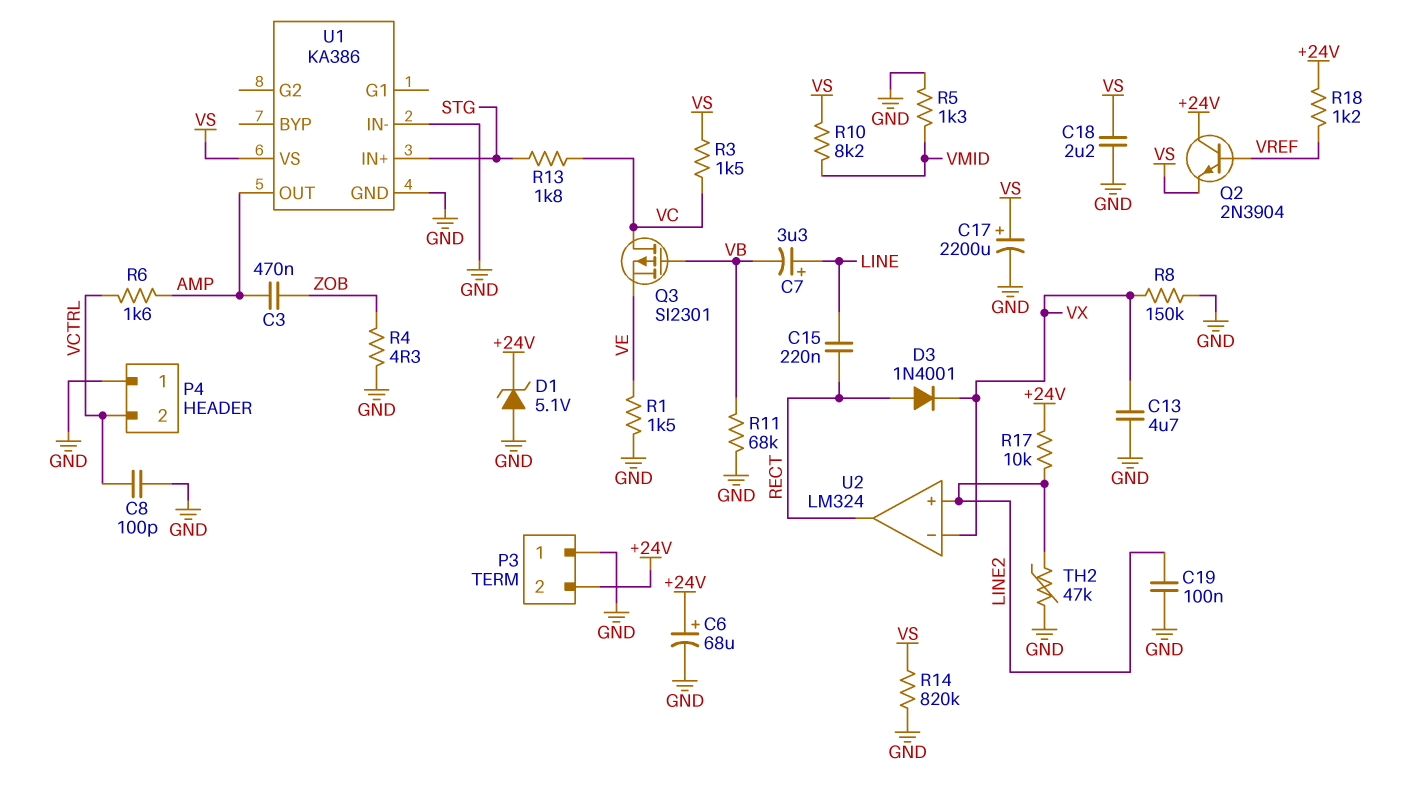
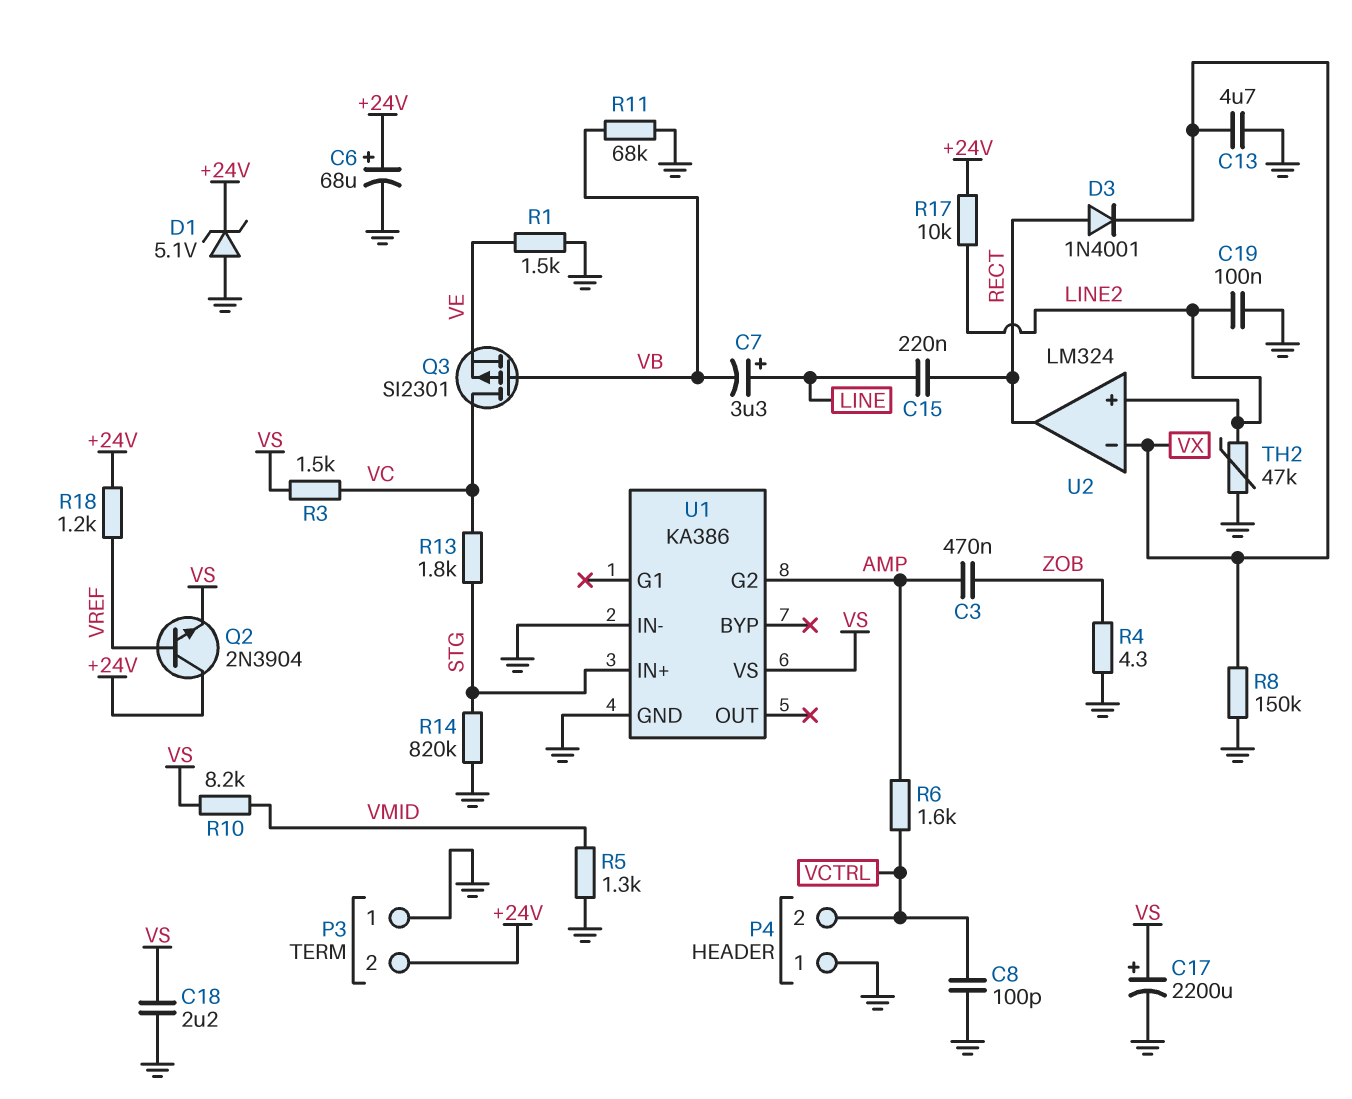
R14: 820k (GND, VS) -> 820k (GND, STG)
U1 pin G2: none -> AMP
U1 pin OUT: AMP -> none

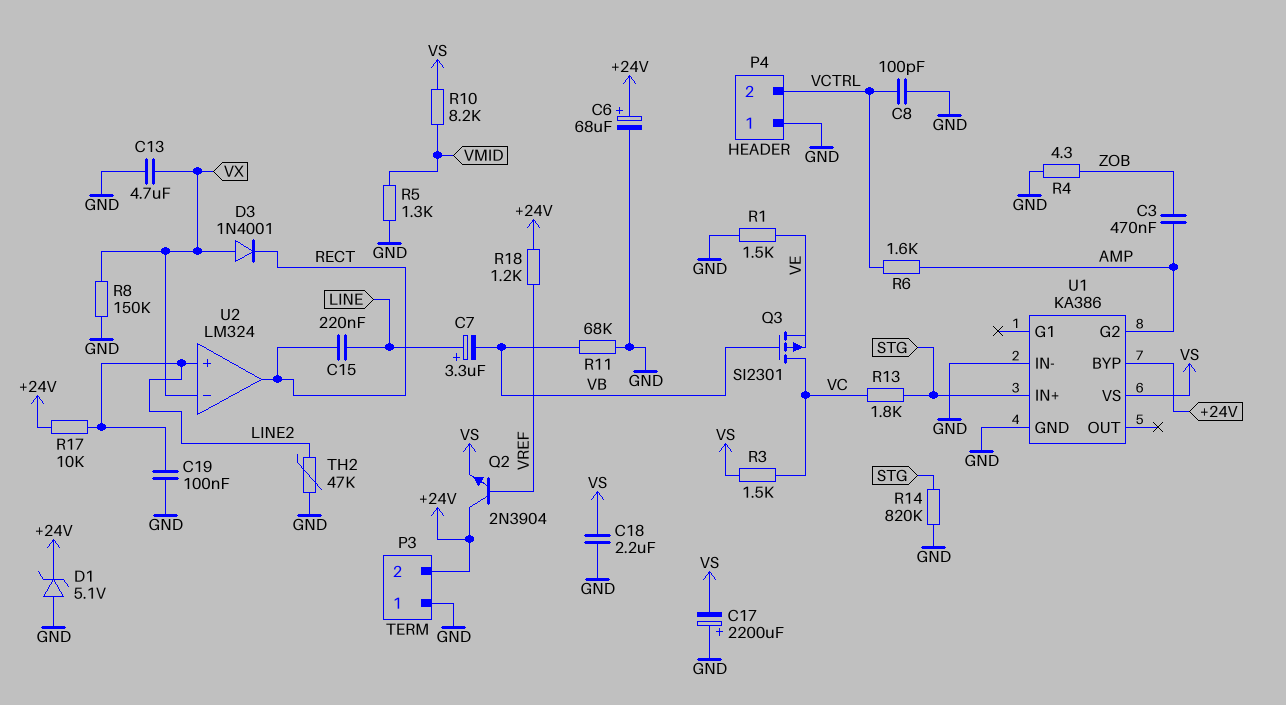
C17: 2200uF (plus VS, minus GND) -> 2200uF (plus GND, minus VS)
D3: diode 1N4001 (A RECT, K VX) -> diode 1N4001 (A VX, K RECT)
U1 pin BYP: none -> +24V

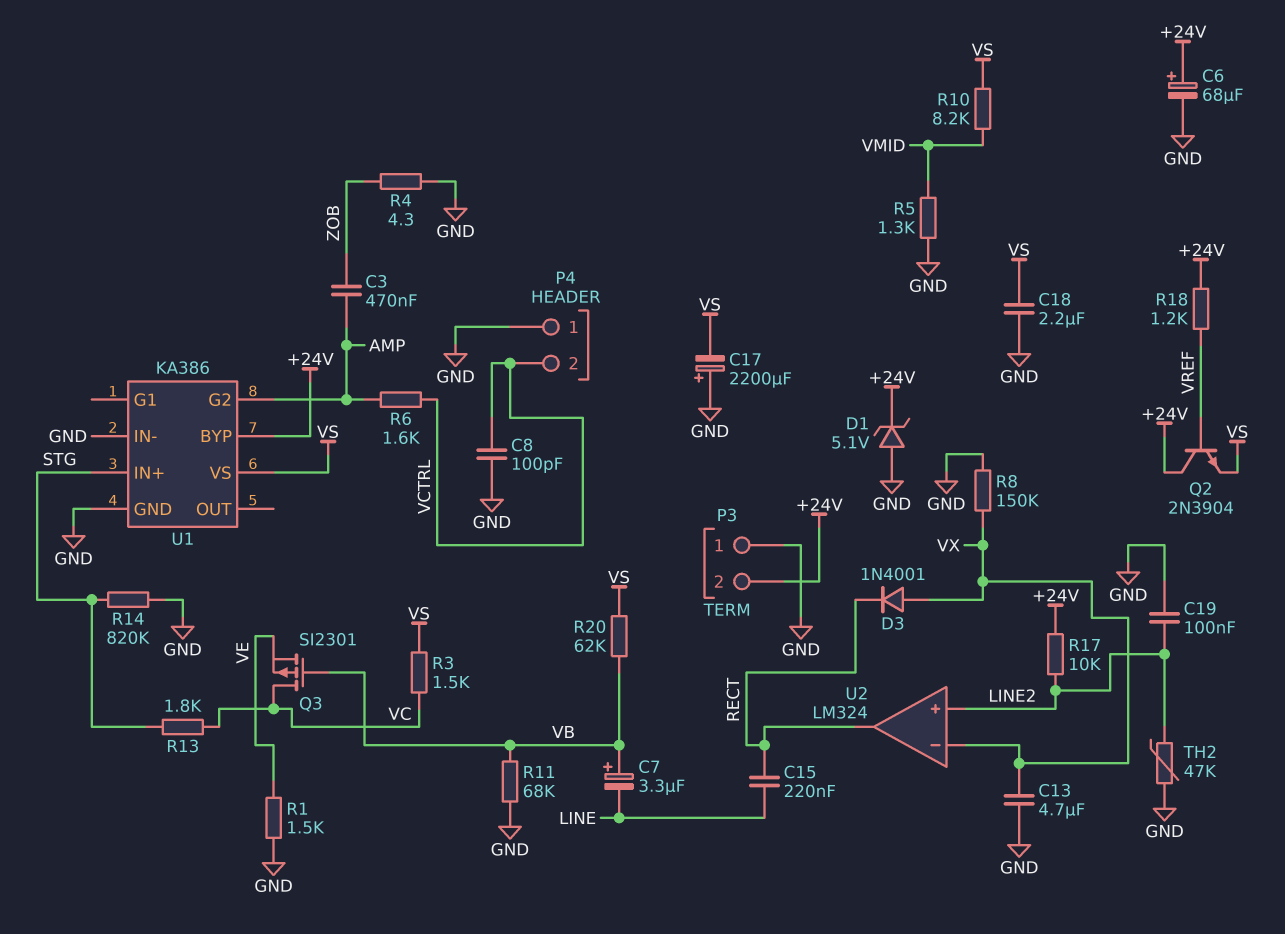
C7: 3.3uF (plus LINE, minus VB) -> 3.3uF (plus VB, minus LINE)
R20: none -> 62k (VB, VS)

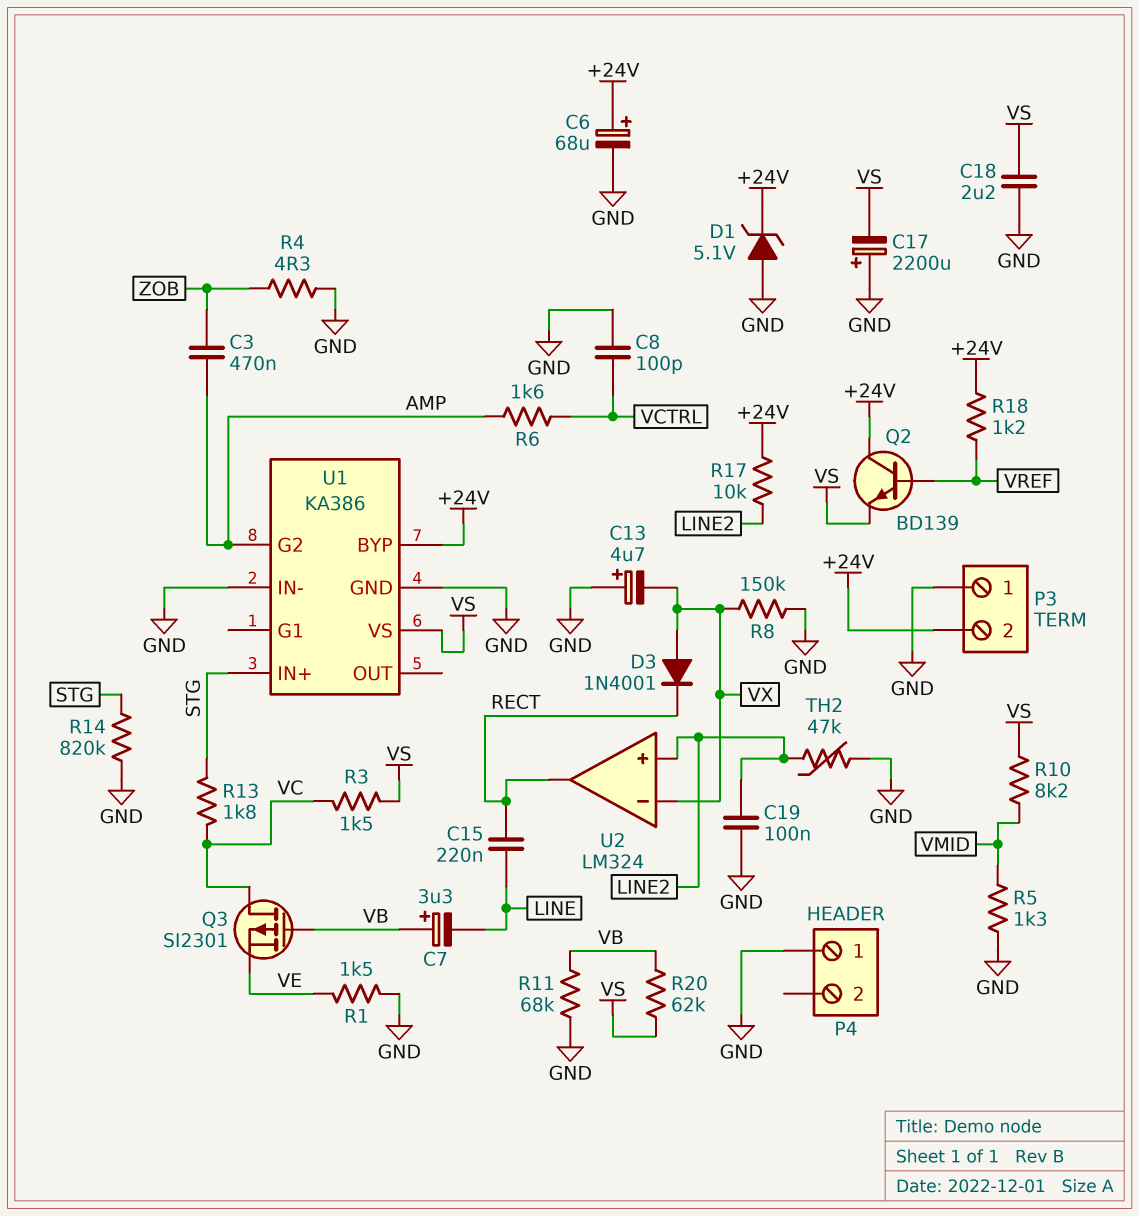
C13: 4.7uF (GND, VX) -> 4.7uF (plus GND, minus VX)
P4 pin 2: VCTRL -> none
Q2: NPN 2N3904 (B VREF, C +24V, E VS) -> NPN BD139 (B VREF, C +24V, E VS)

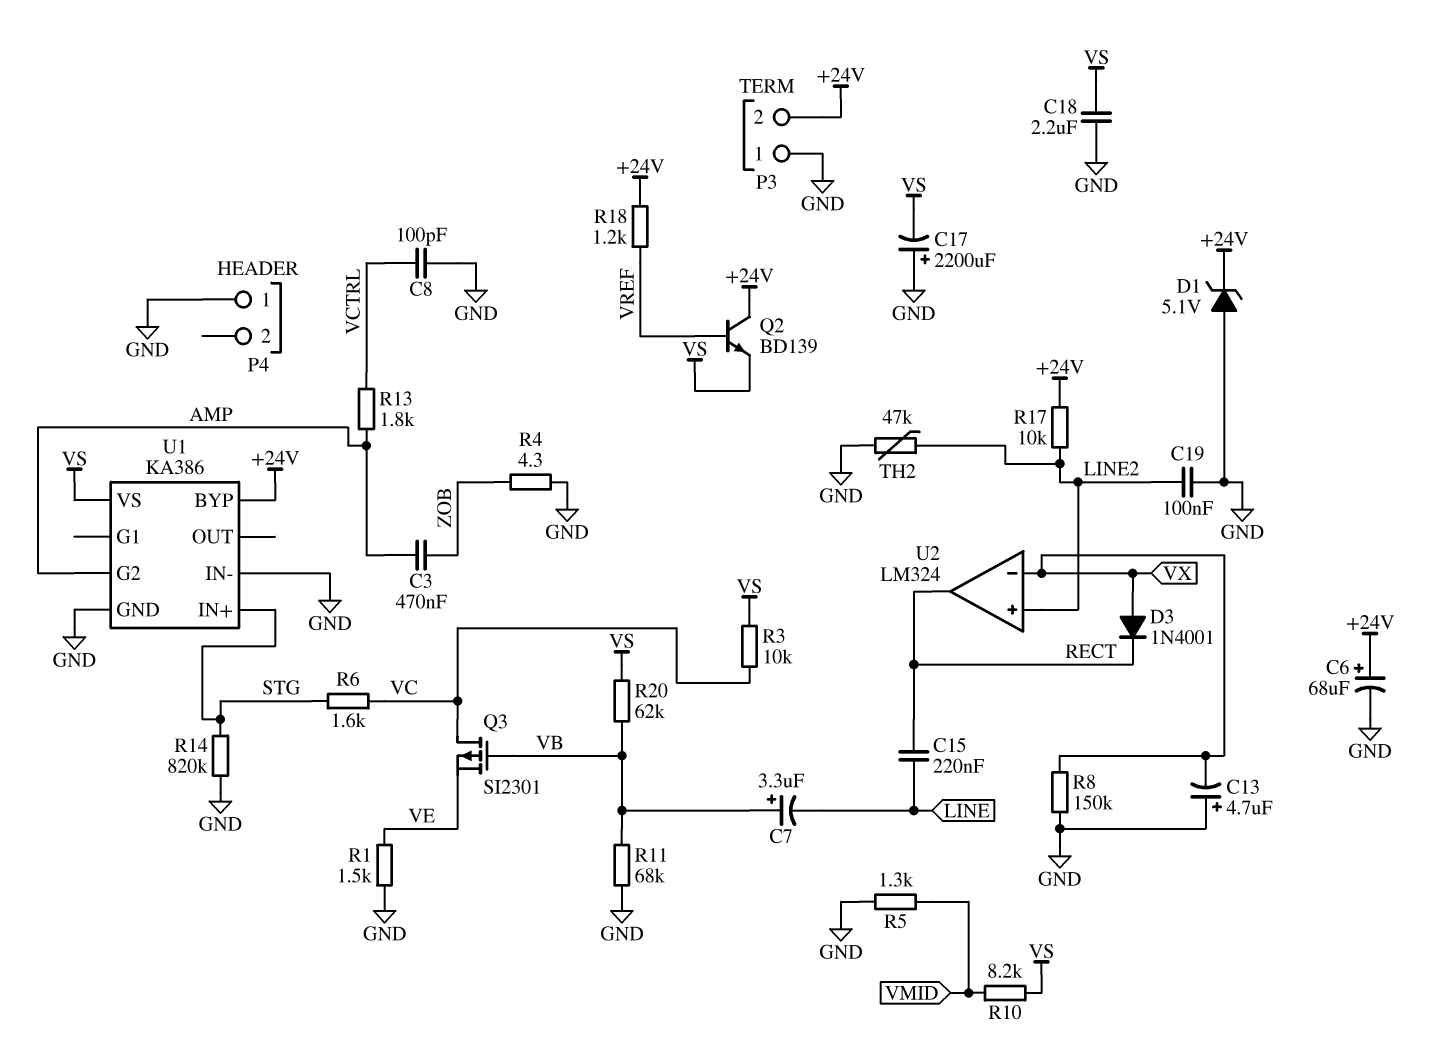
R3: 1.5k (VC, VS) -> 10k (VC, VS)
R6: 1.6k (AMP, VCTRL) -> 1.6k (STG, VC)
R13: 1.8k (STG, VC) -> 1.8k (AMP, VCTRL)

